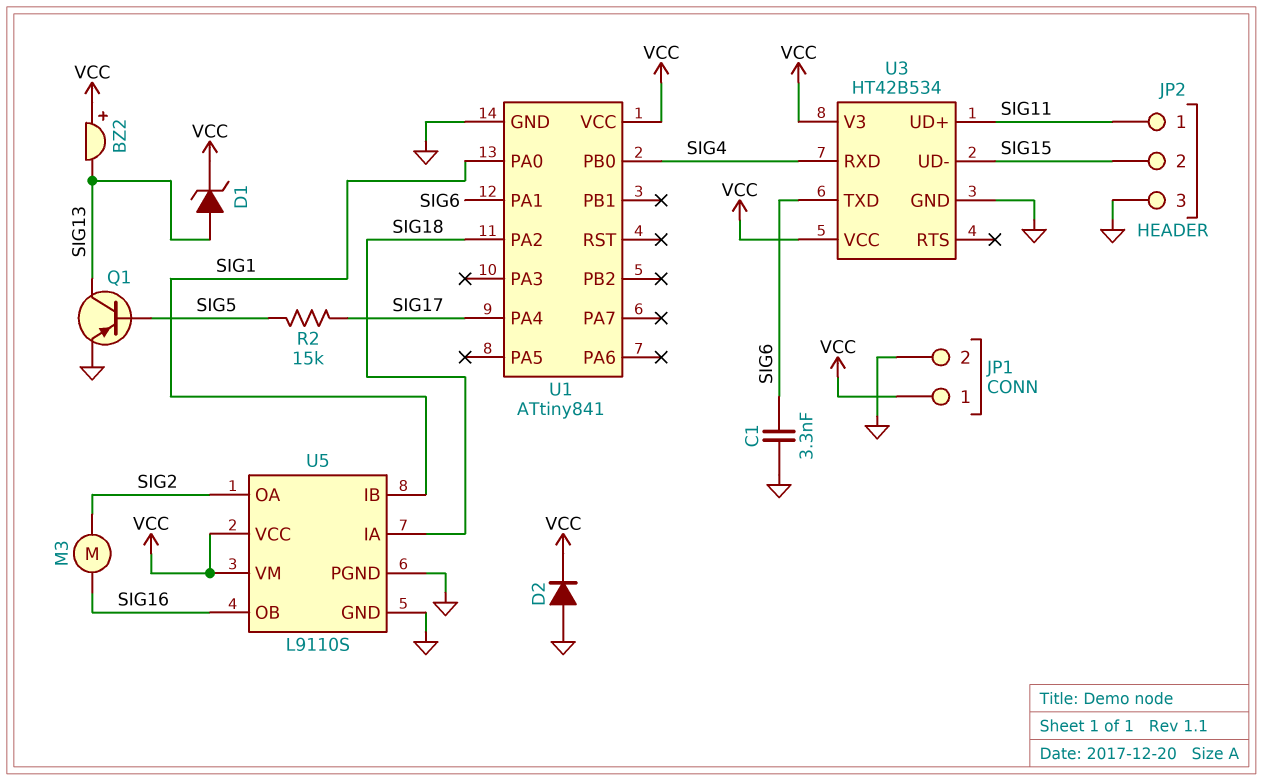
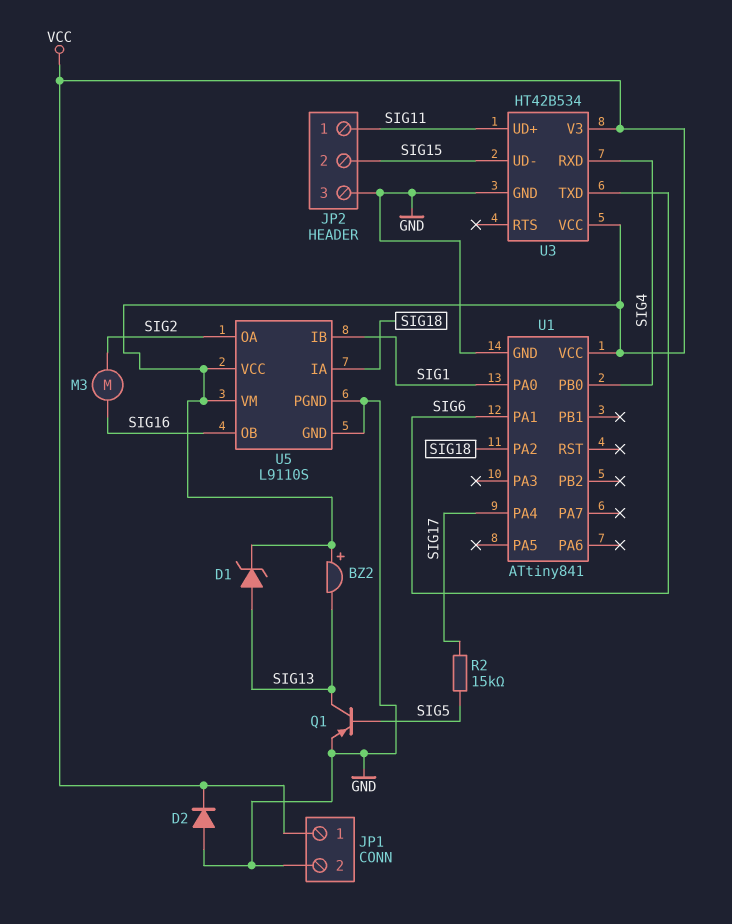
C1: 3.3nF (GND, SIG6) -> none

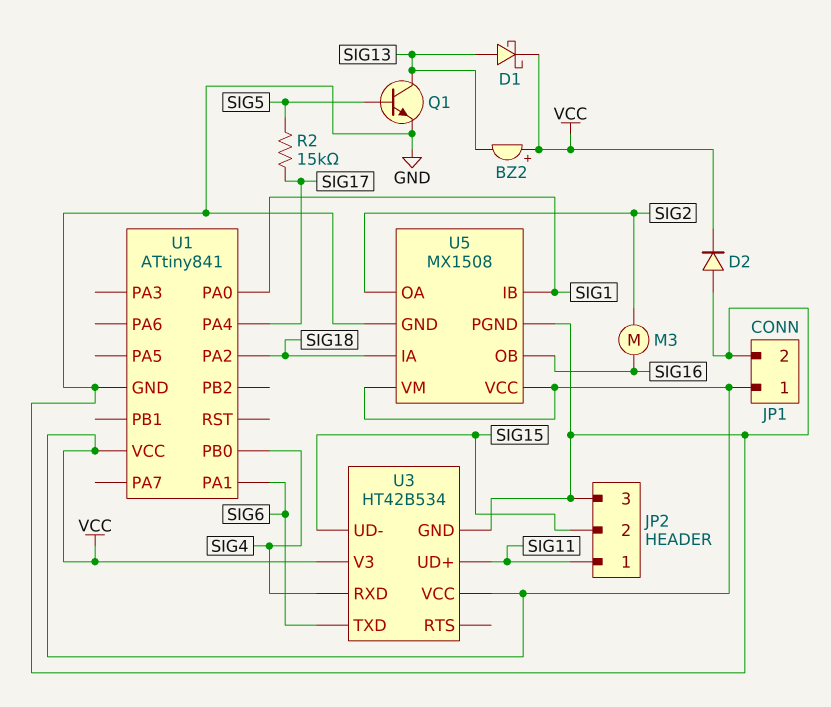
D1: zener (A SIG13, K VCC) -> schottky (A SIG13, K VCC)
Q1: PNP (B SIG5, C SIG13, E GND) -> NPN (B SIG5, C SIG13, E GND)
U5: L9110S -> MX1508

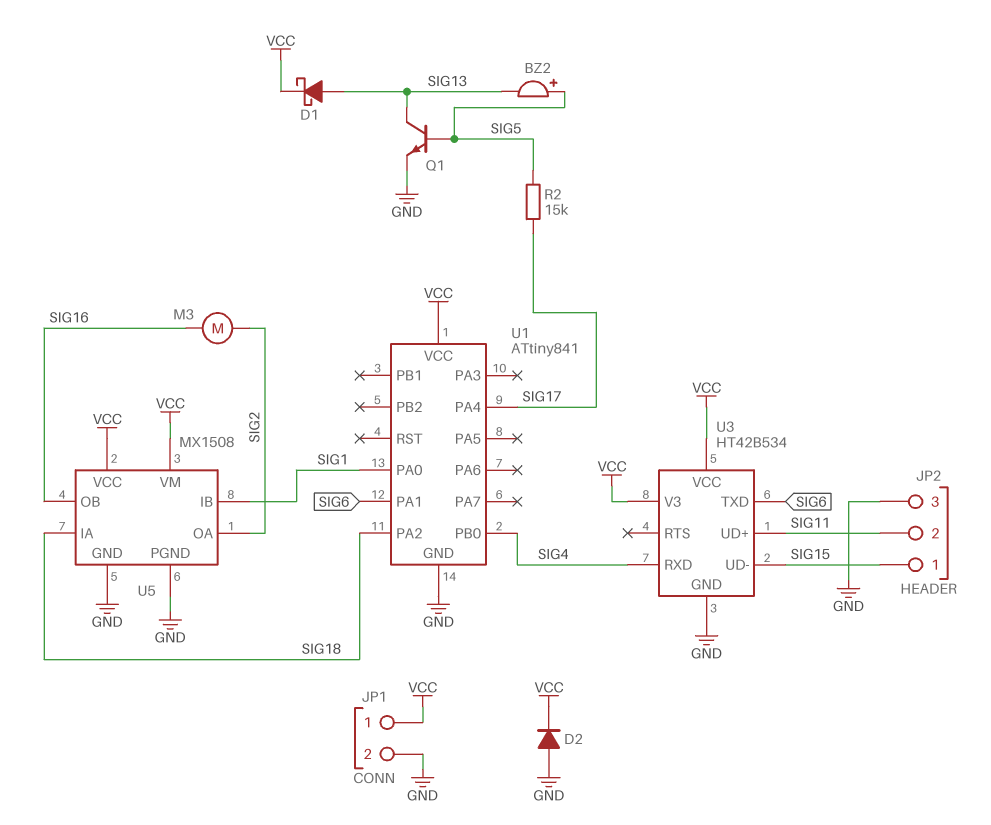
BZ2: buzzer (plus VCC, minus SIG13) -> buzzer (plus SIG5, minus SIG13)
JP2 pin 1: SIG11 -> SIG15
JP2 pin 2: SIG15 -> SIG11

